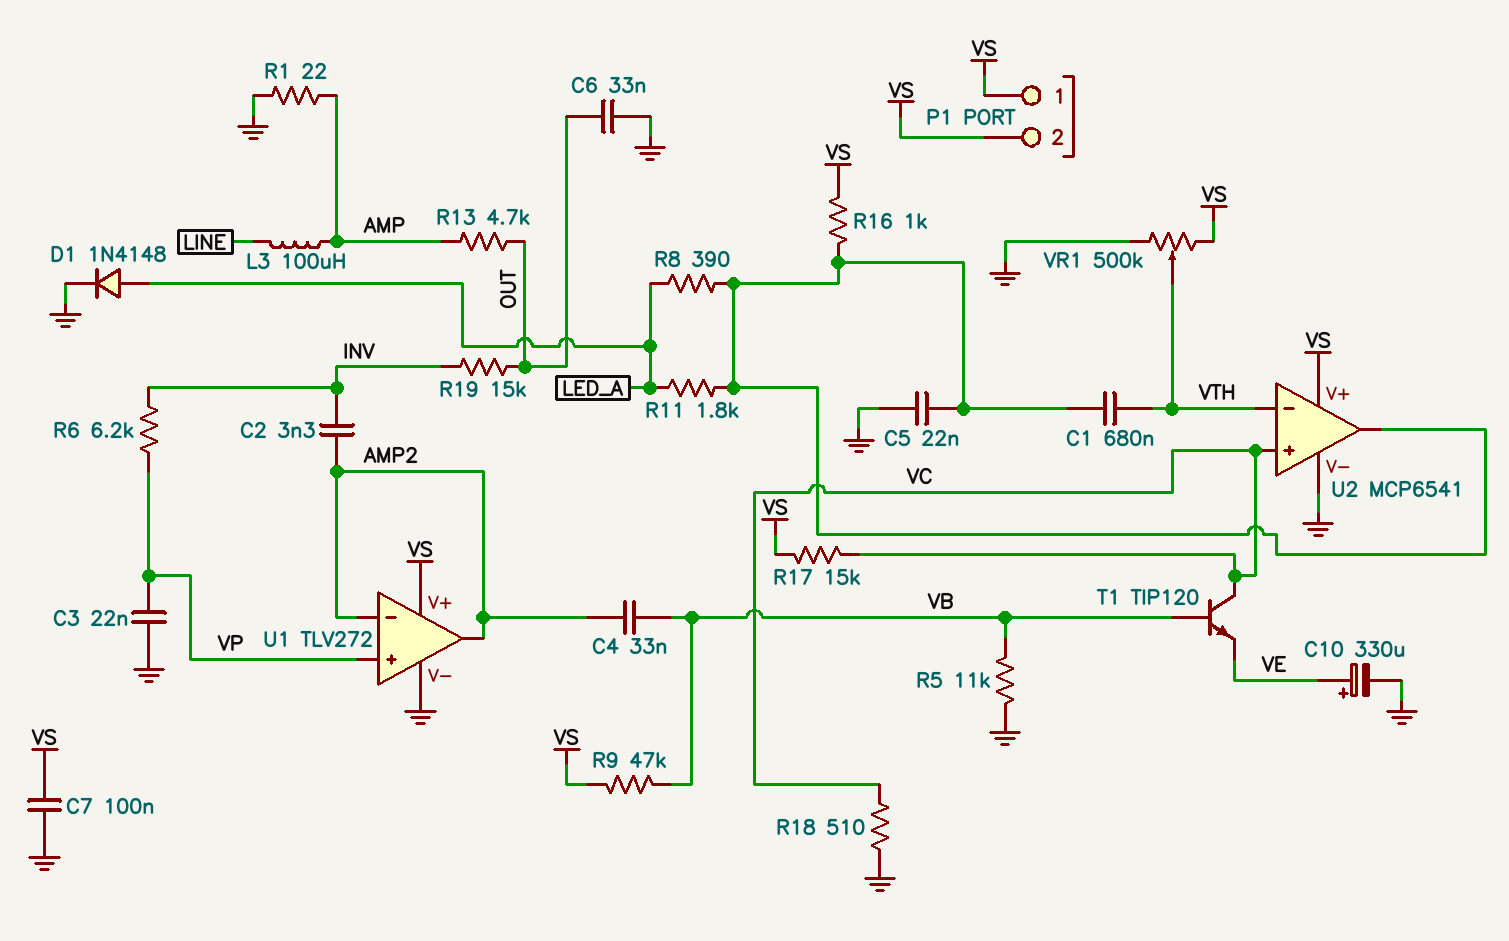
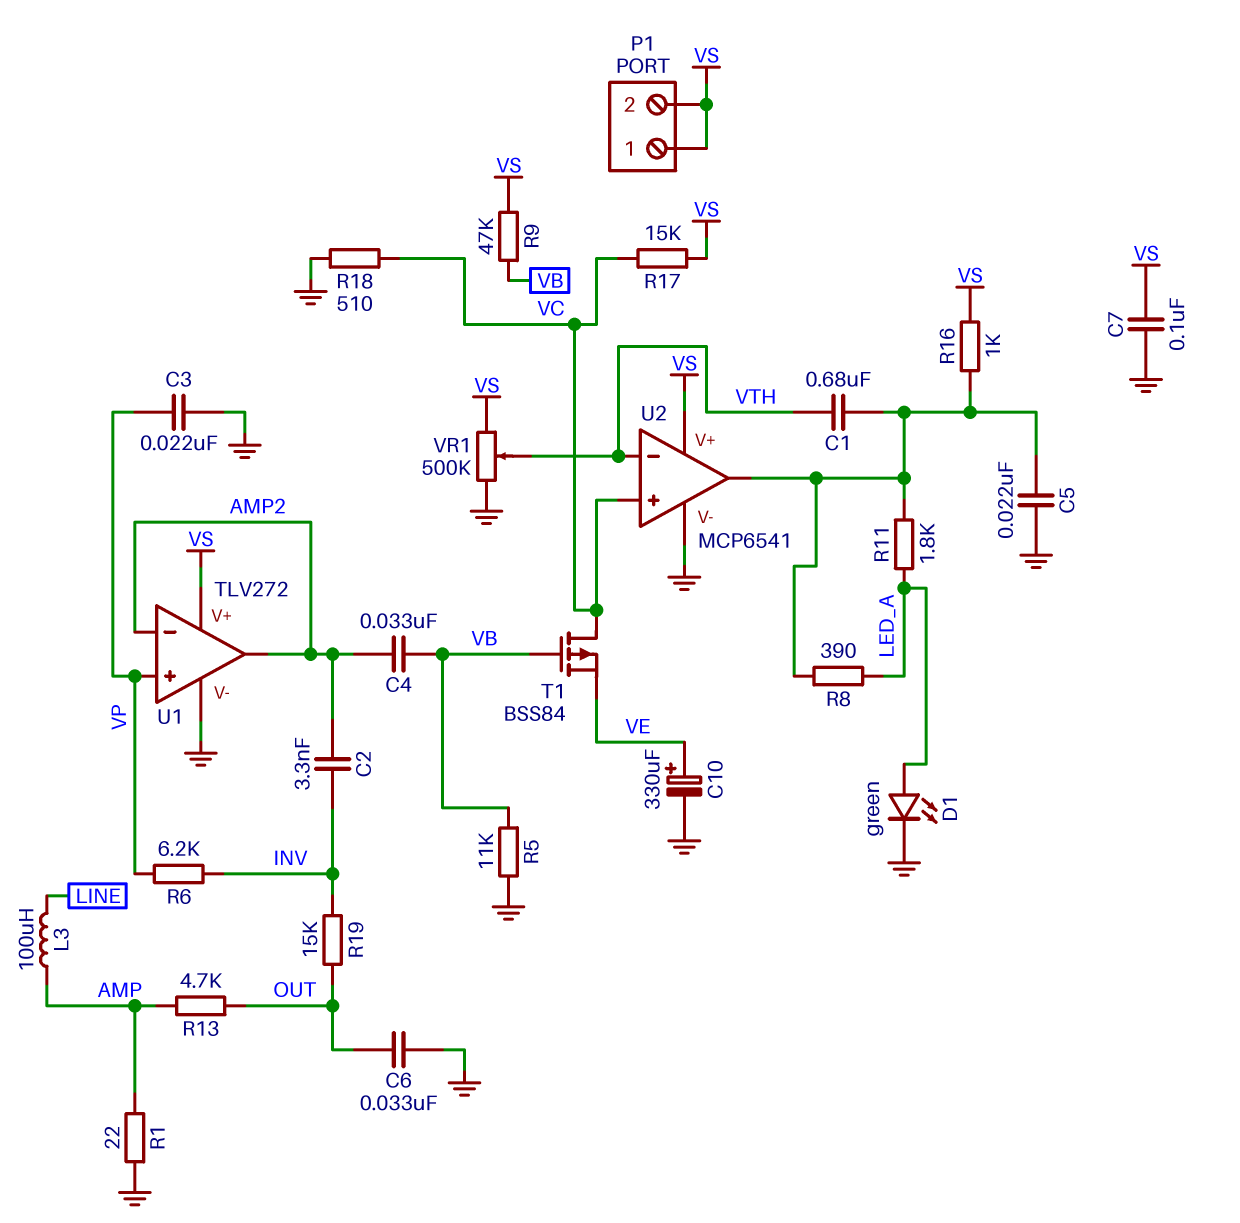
D1: diode 1N4148 (A LED_A, K GND) -> LED green (A LED_A, K GND)
T1: NPN TIP120 (B VB, C VC, E VE) -> PMOS BSS84 (G VB, D VC, S VE)

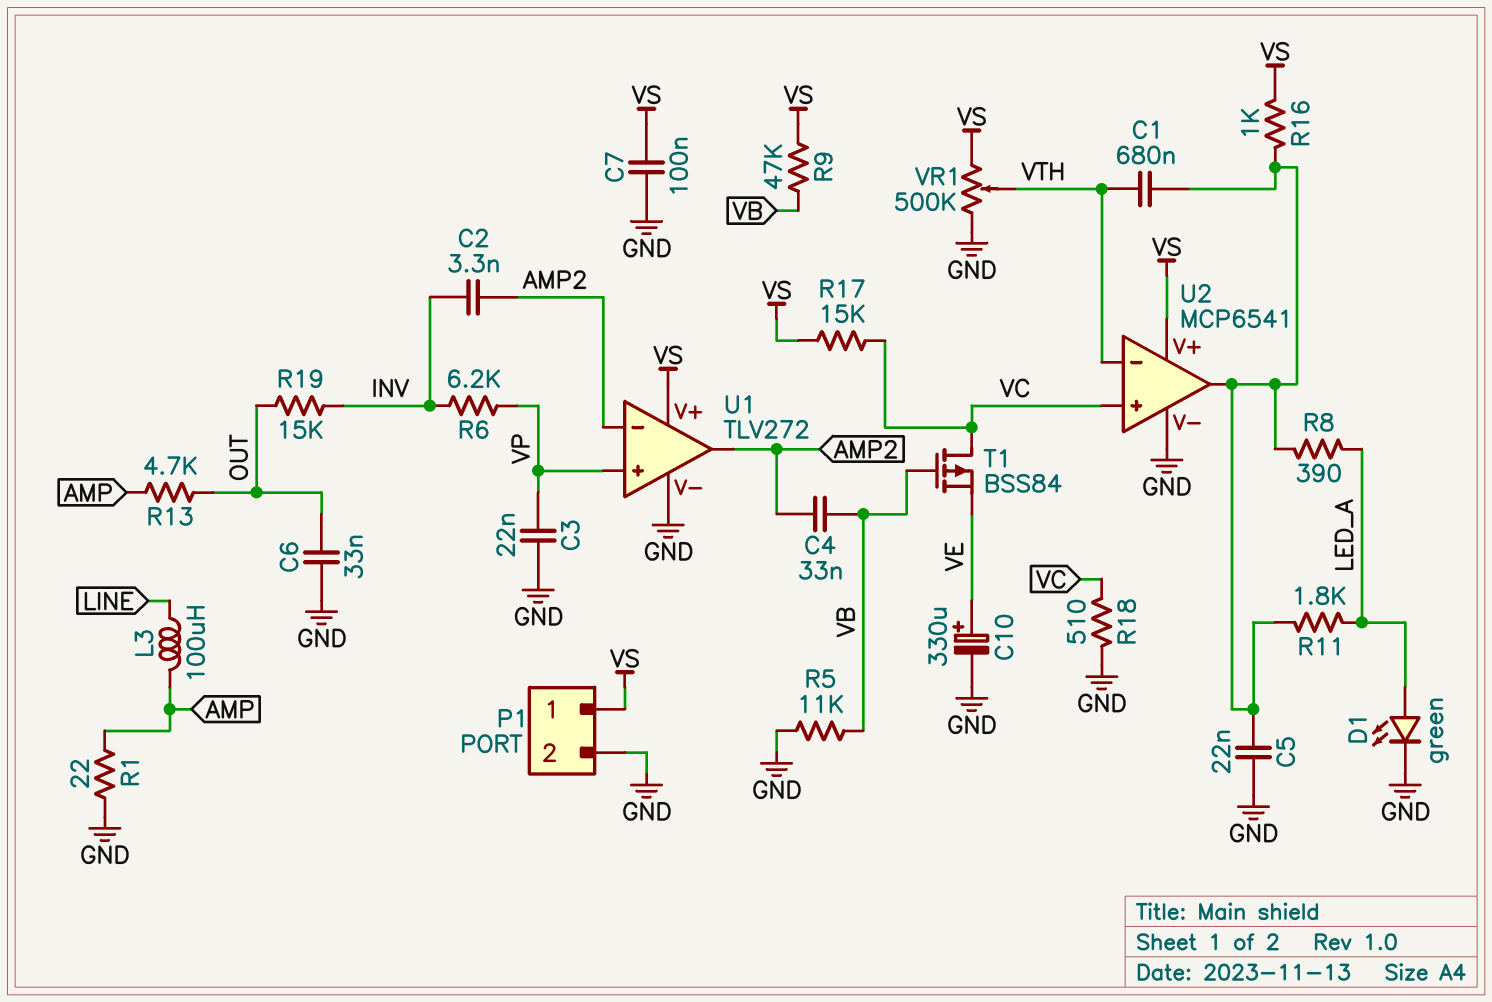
P1 pin 2: VS -> GND

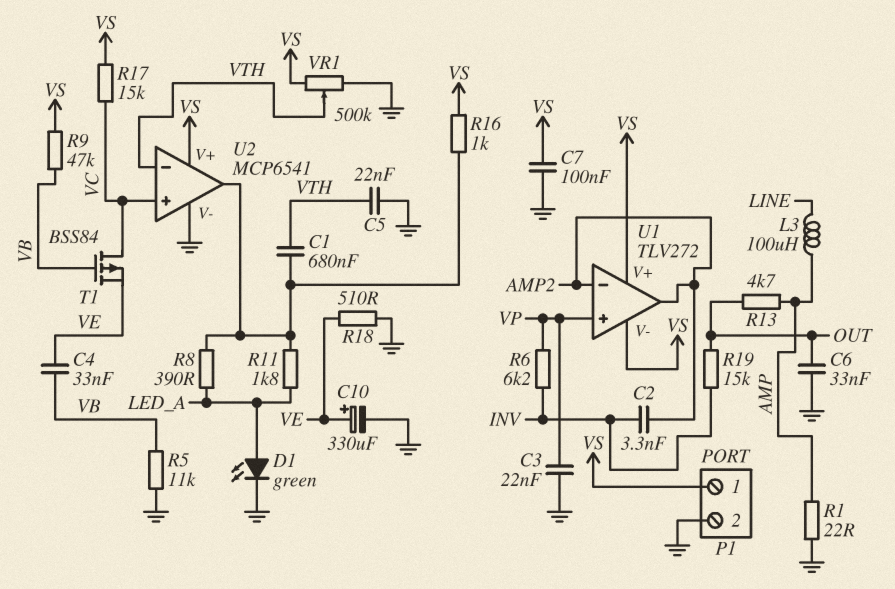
C4: 33nF (AMP2, VB) -> 33nF (VB, VE)
C5: 22nF (GND, U2/out) -> 22nF (GND, VTH)
R18: 510 (GND, VC) -> 510 (GND, VE)
U1 pin V-: GND -> VS

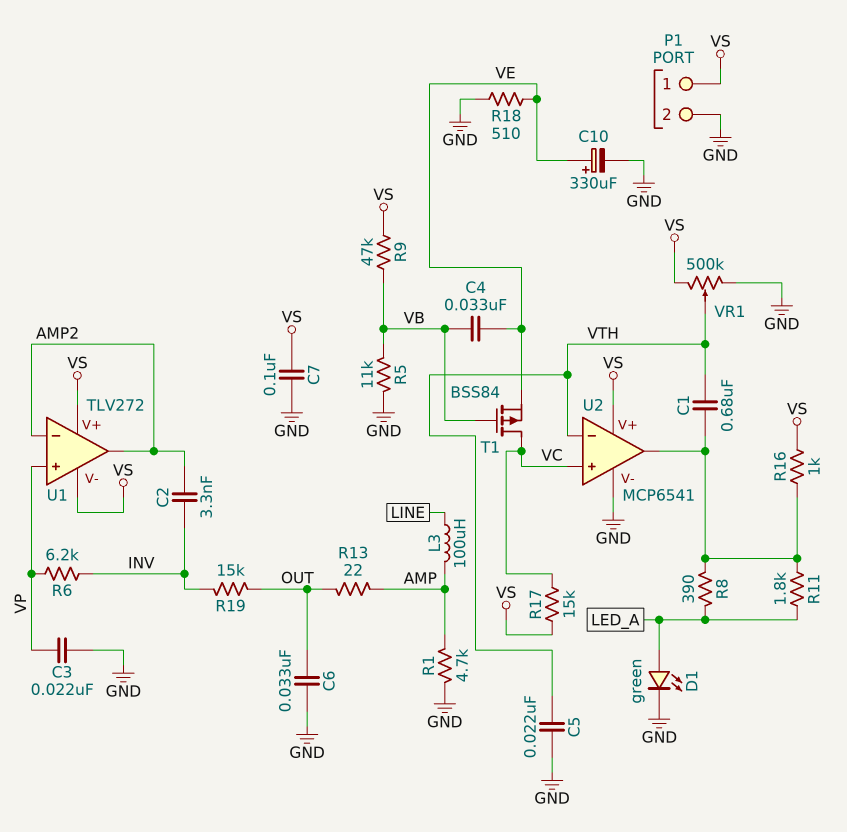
R1: 22 (AMP, GND) -> 4.7k (AMP, GND)
R13: 4.7k (AMP, OUT) -> 22 (AMP, OUT)

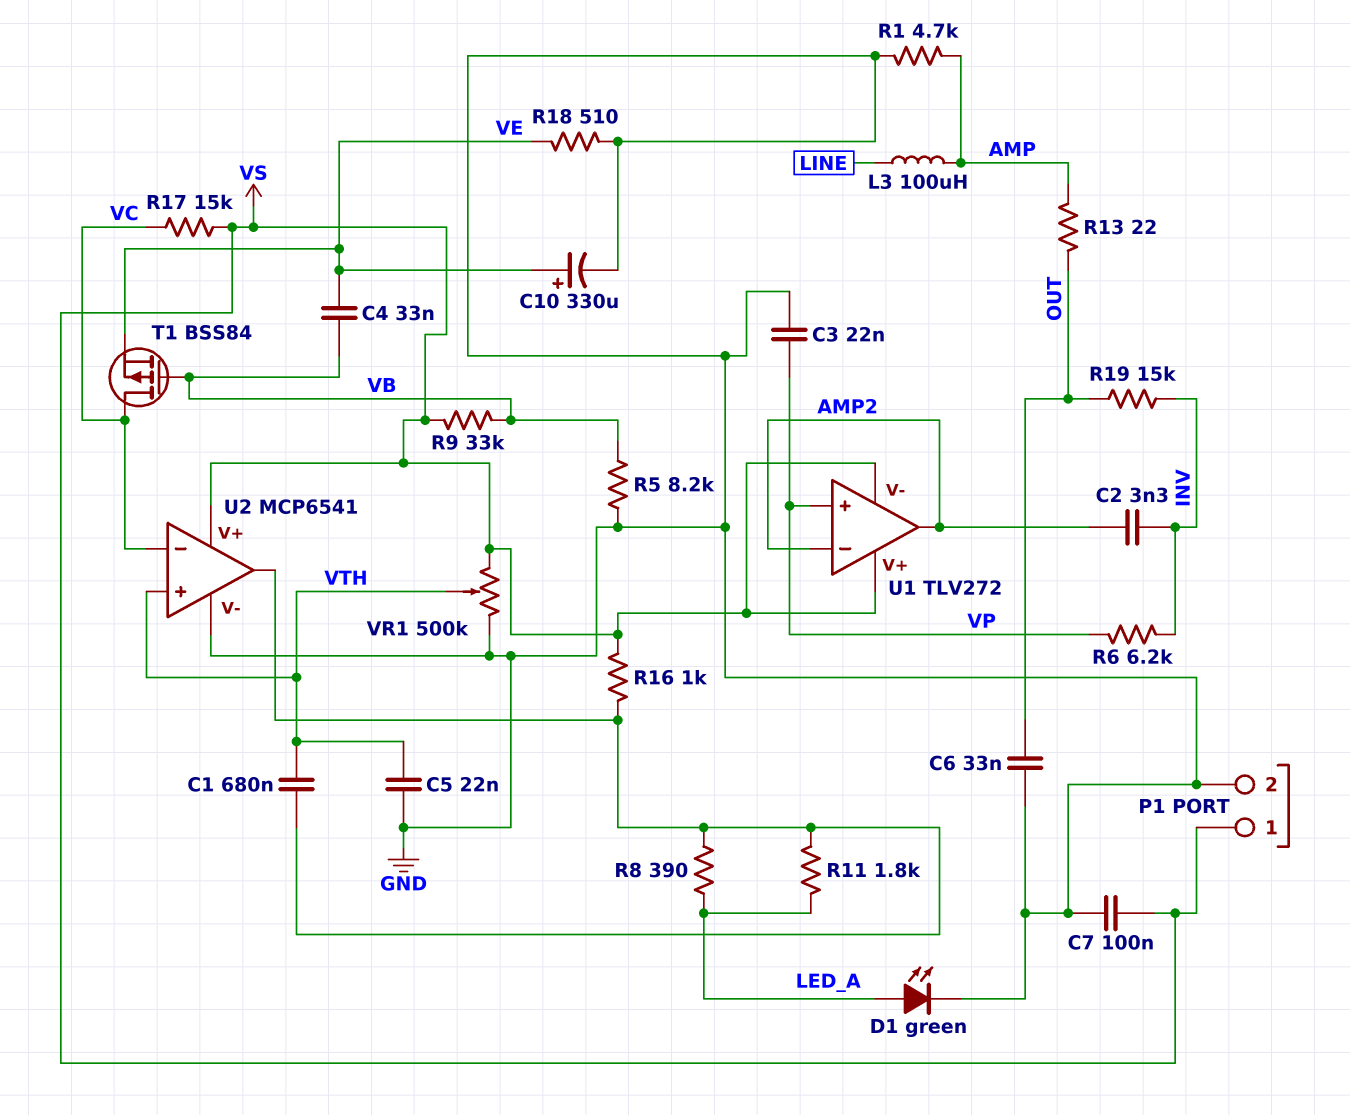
R5: 11k (GND, VB) -> 8.2k (GND, VB)
R9: 47k (VB, VS) -> 33k (VB, VS)
U2 pin in+: VC -> VTH
U2 pin in-: VTH -> VC

